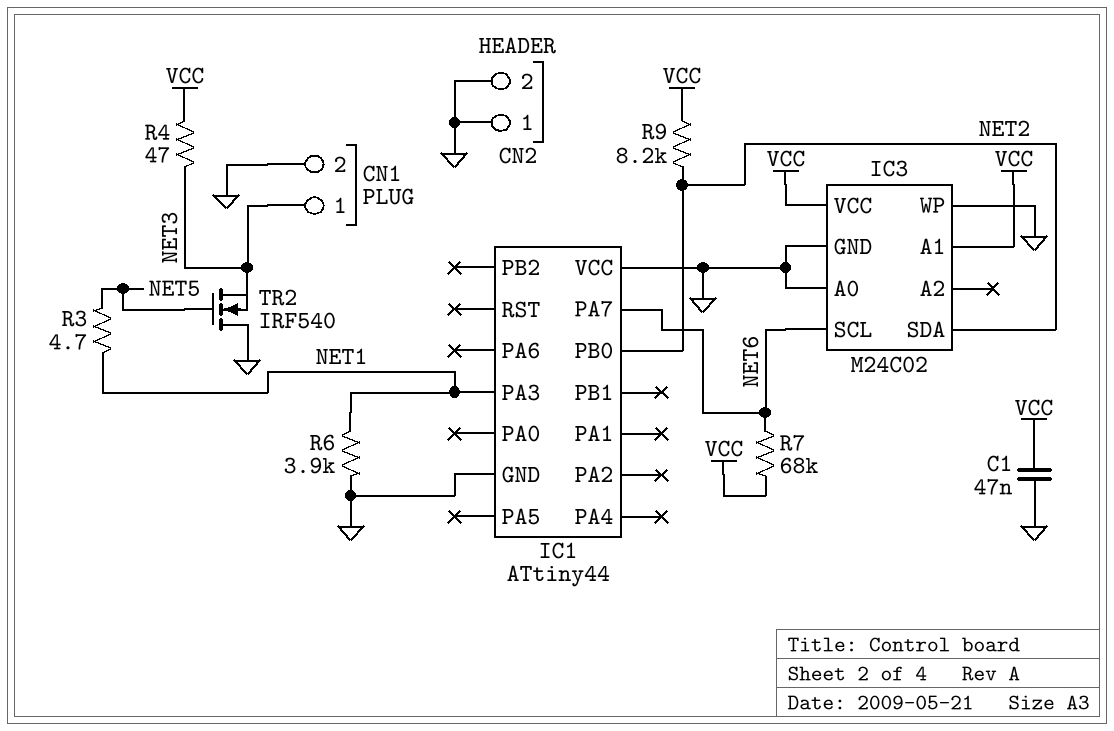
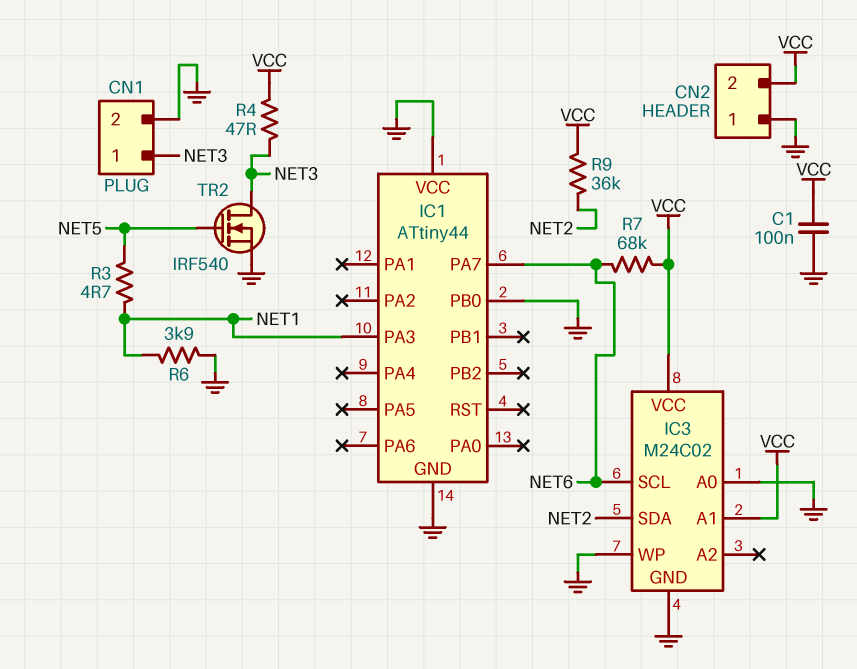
C1: 47nF (GND, VCC) -> 100nF (GND, VCC)
CN2 pin 2: GND -> VCC
IC1 pin PB0: NET2 -> GND
R9: 8.2k (NET2, VCC) -> 36k (NET2, VCC)
TR2: NMOS IRF540 (G NET5, D GND, S NET3) -> NMOS IRF540 (G NET5, D NET3, S GND)

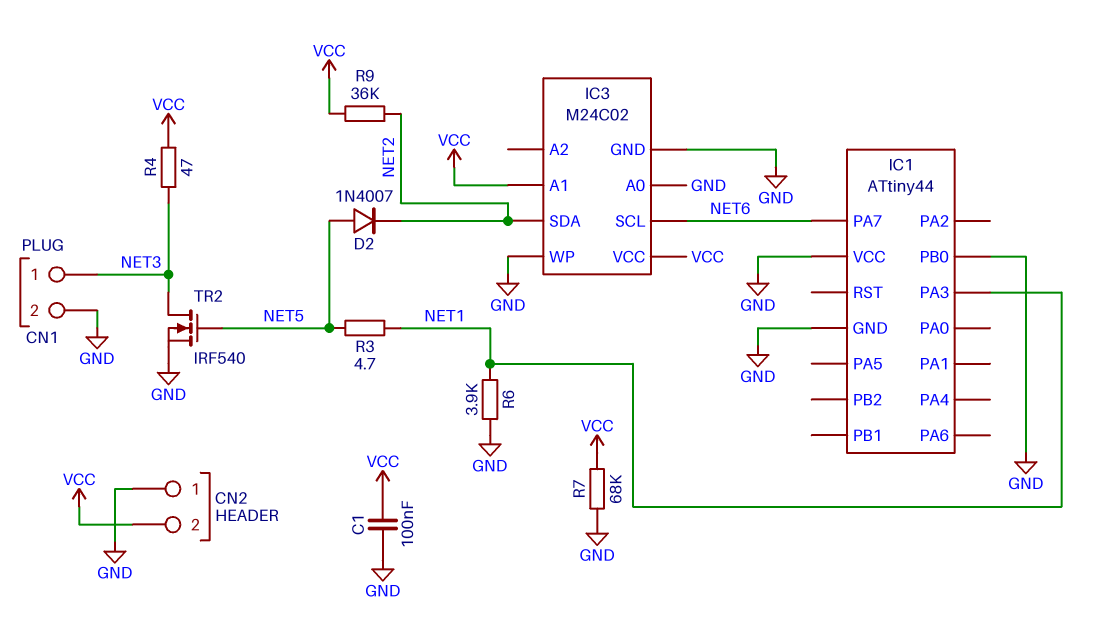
D2: none -> diode 1N4007 (A NET5, K NET2)
R7: 68k (NET6, VCC) -> 68k (GND, VCC)

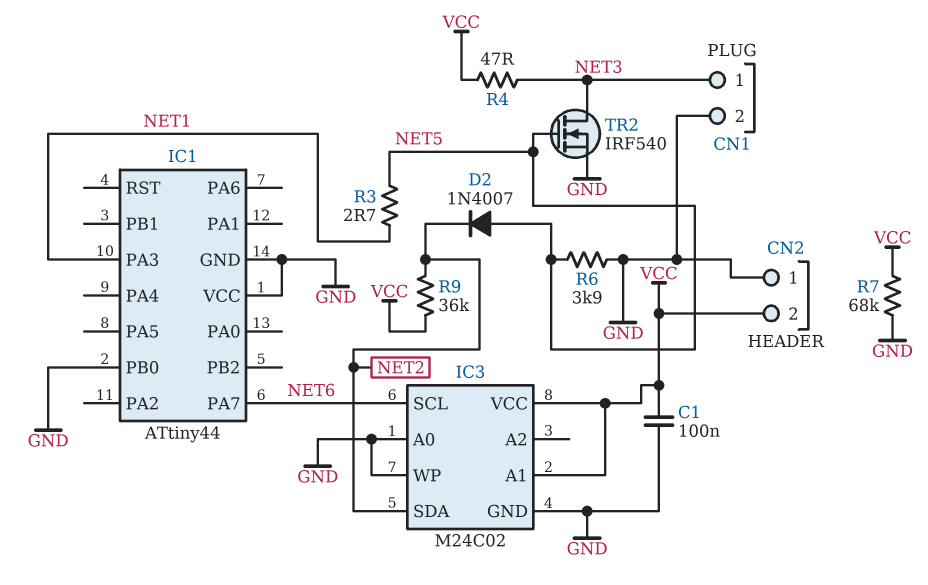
R3: 4.7 (NET1, NET5) -> 2.7 (NET1, NET5)
R6: 3.9k (GND, NET1) -> 3.9k (GND, NET5)

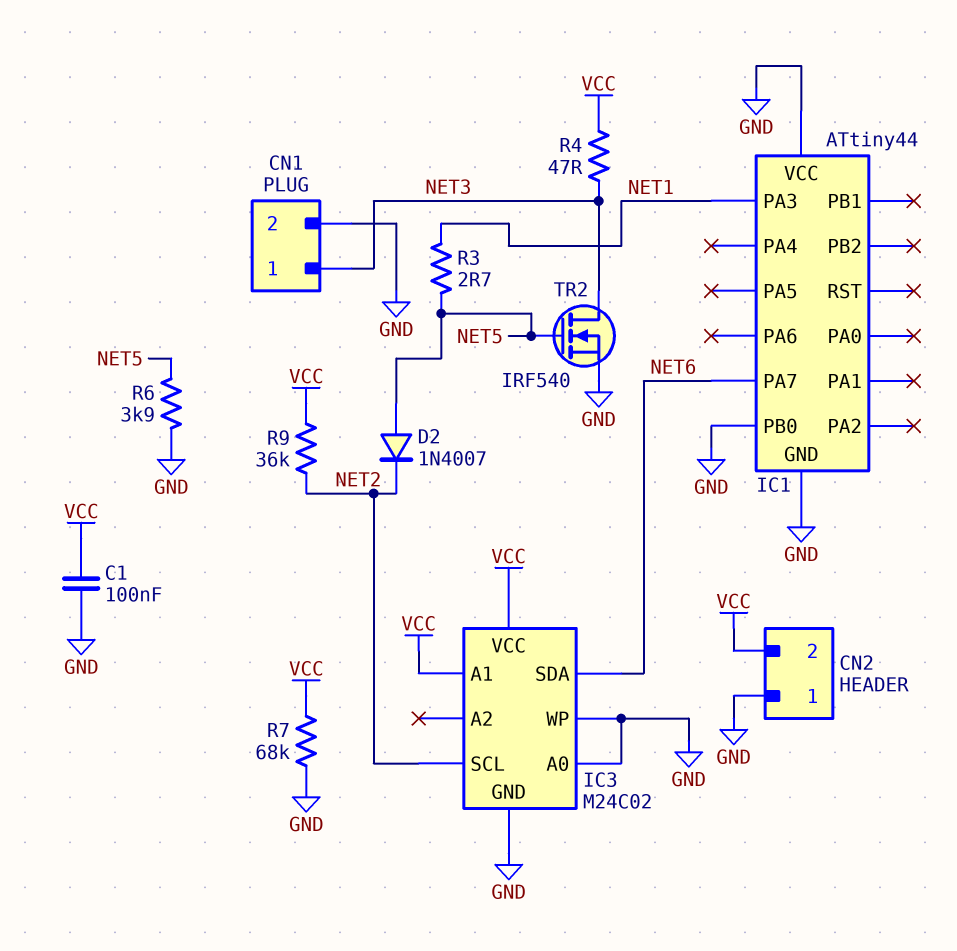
IC3 pin SCL: NET6 -> NET2
IC3 pin SDA: NET2 -> NET6

